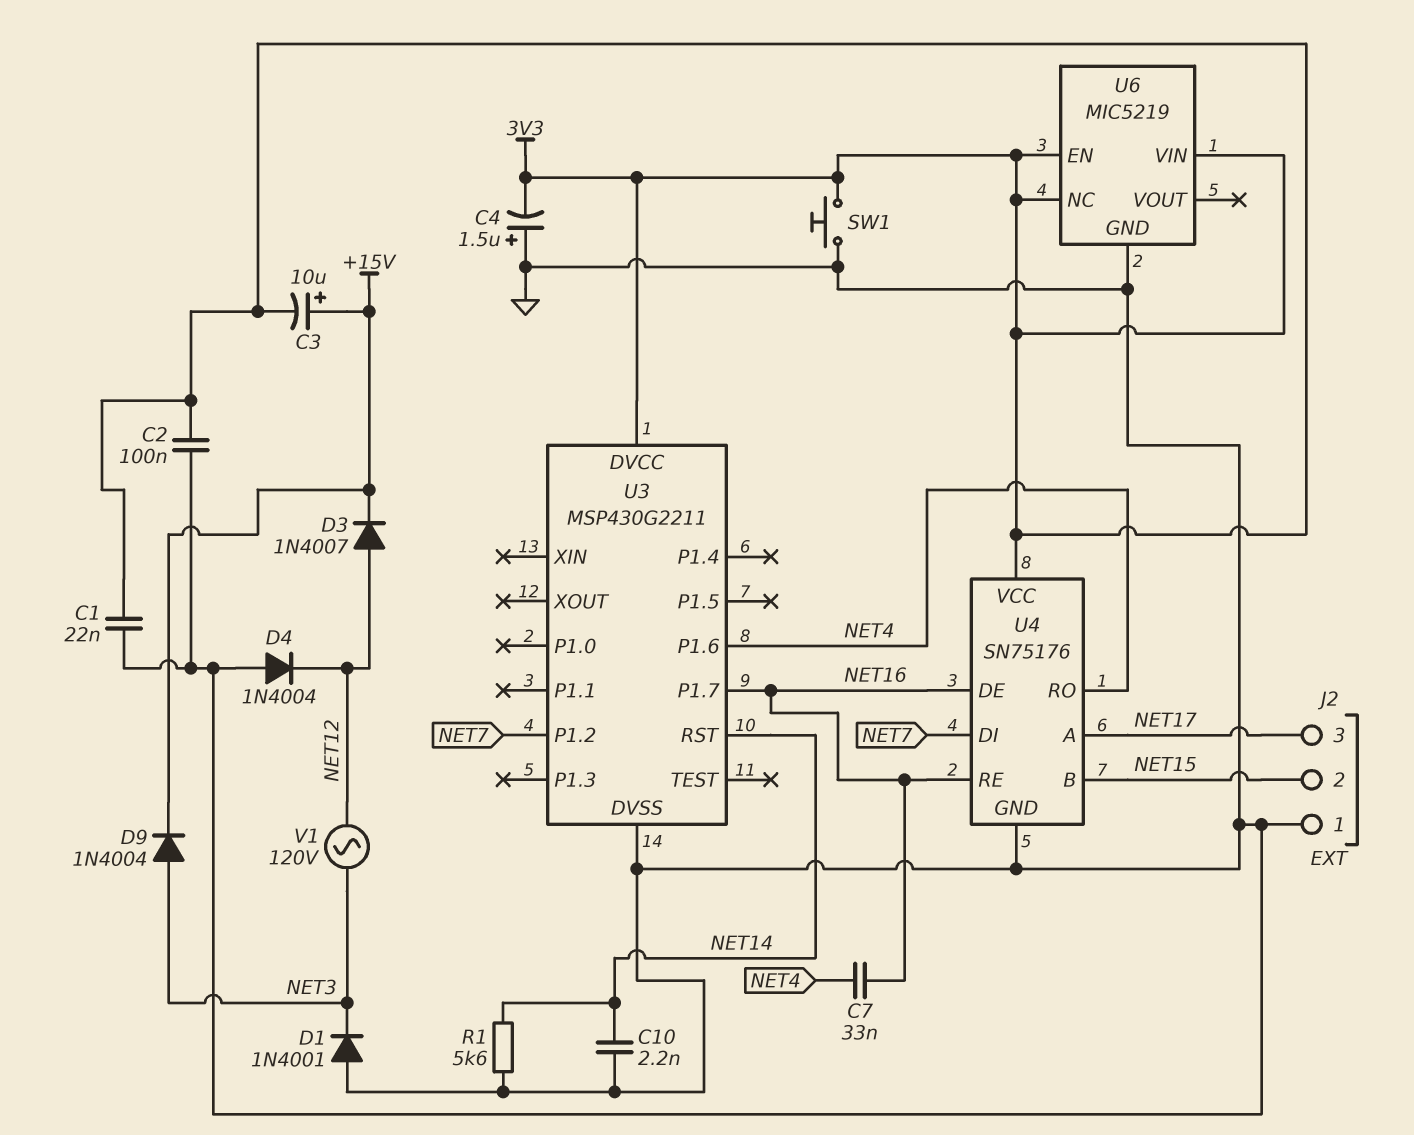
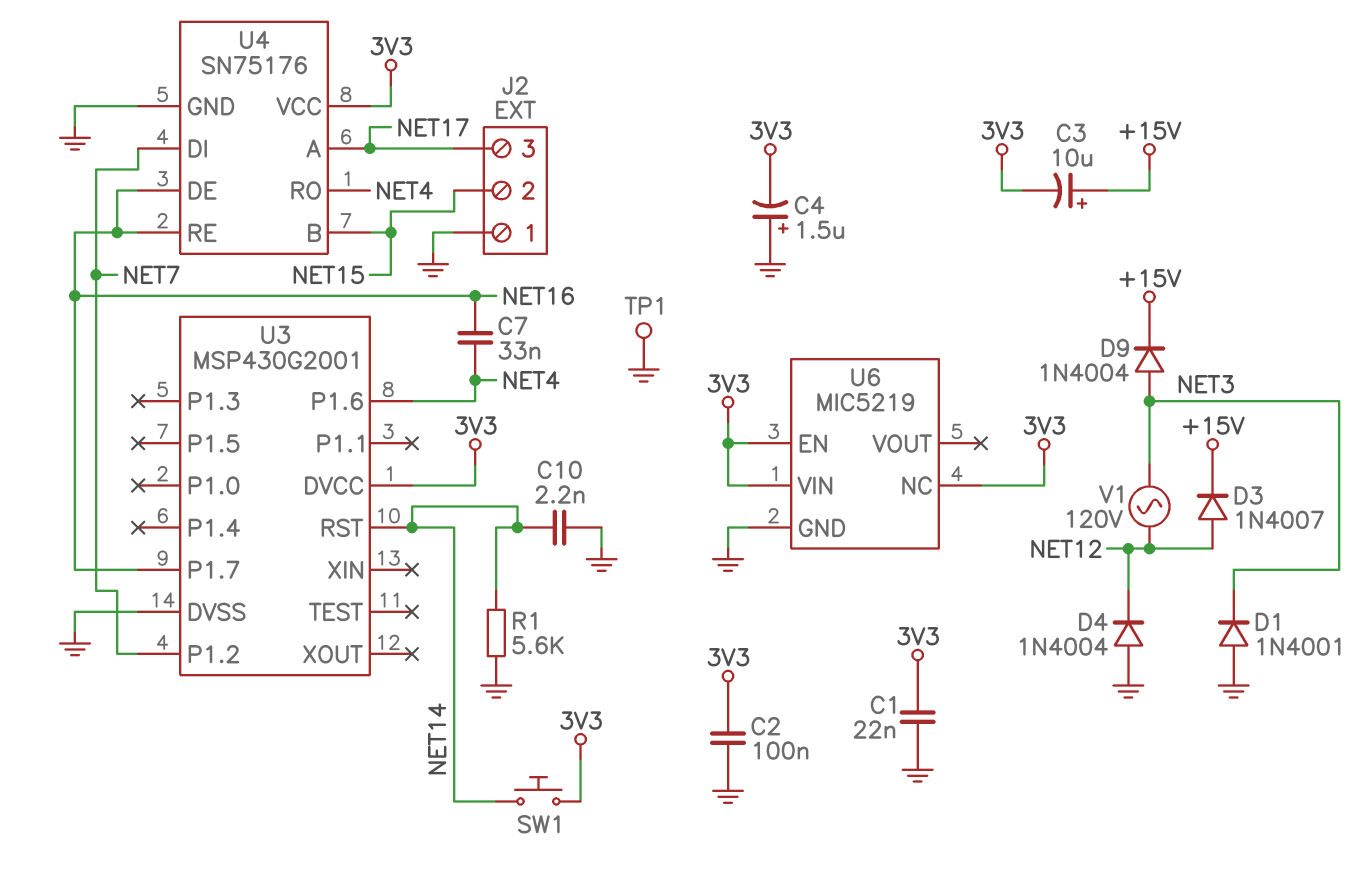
SW1: button (3V3, GND) -> button (3V3, NET14)
TP1: none -> test point (GND)
U3: MSP430G2211 -> MSP430G2001

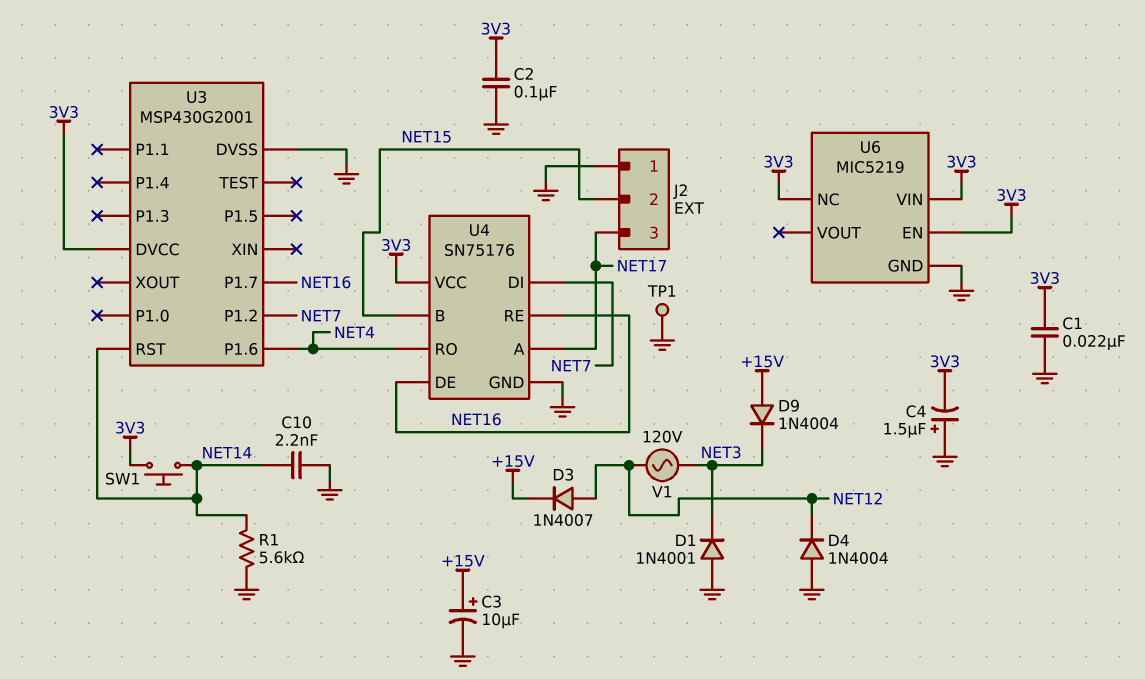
C3: 10uF (plus +15V, minus 3V3) -> 10uF (plus +15V, minus GND)
C7: 33nF (NET4, NET16) -> none
D9: diode 1N4004 (A NET3, K +15V) -> diode 1N4004 (A +15V, K NET3)

